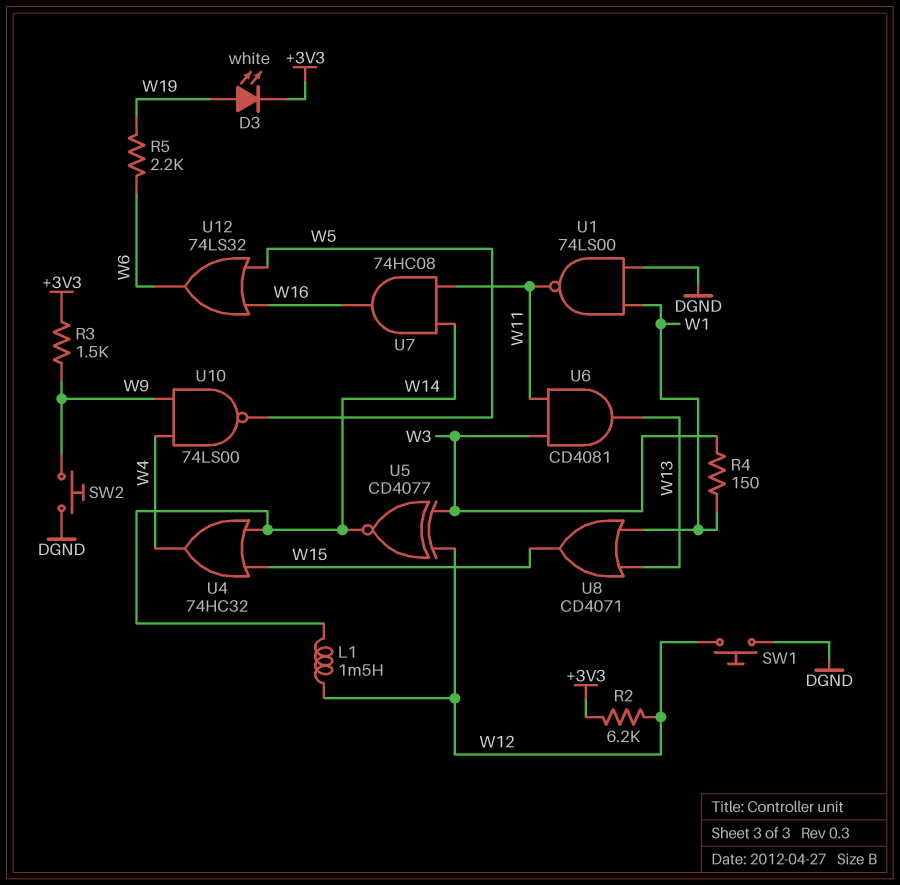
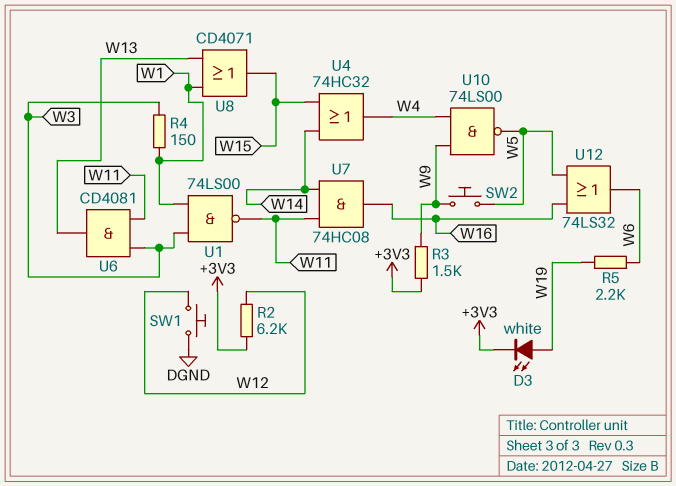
L1: 1.5mH (W12, W14) -> none
SW2: button (DGND, W9) -> button (W5, W9)
U1: NAND 74LS00 (in DGND, in W1, out W11) -> NAND 74LS00 (in W1, in W3, out W11)
U5: XNOR CD4077 (in W3, in W12, out W14) -> none

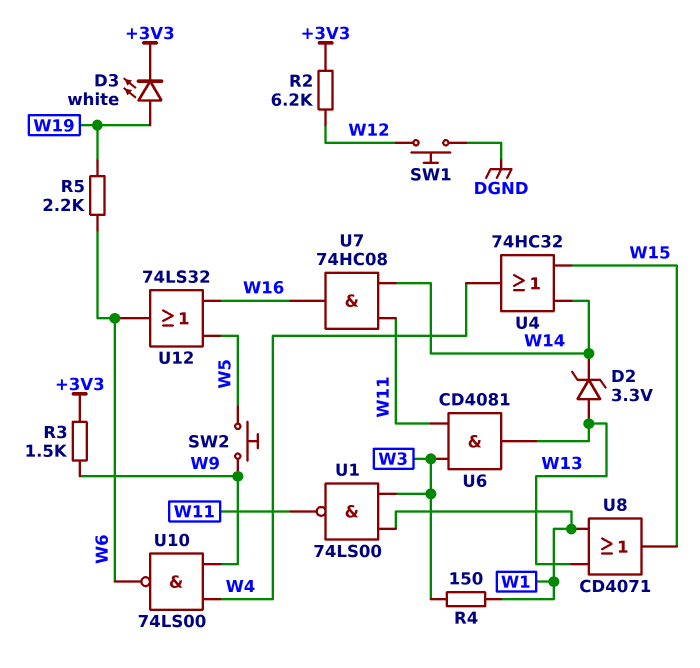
D2: none -> zener 3.3V (A W13, K W14)
U10: NAND 74LS00 (in W4, in W9, out W5) -> NAND 74LS00 (in W4, in W9, out W6)

